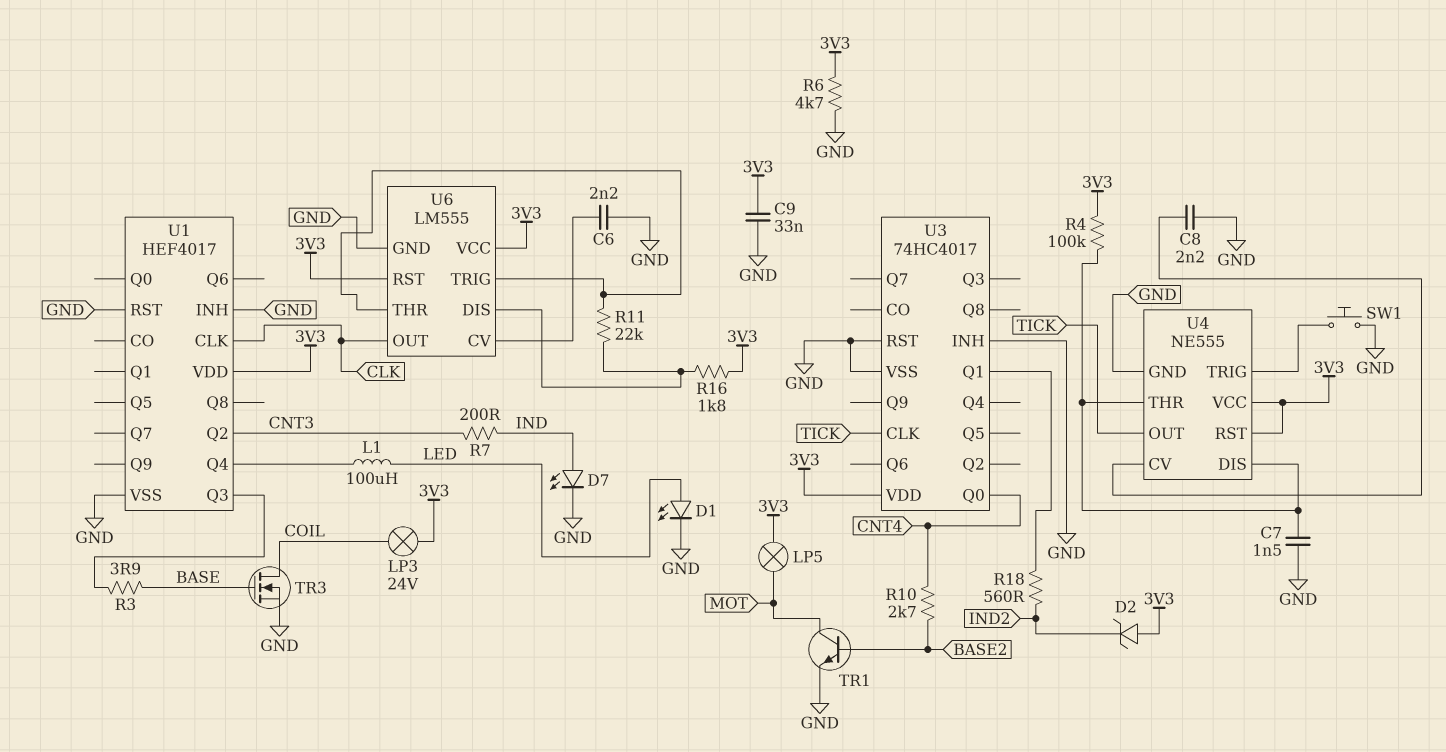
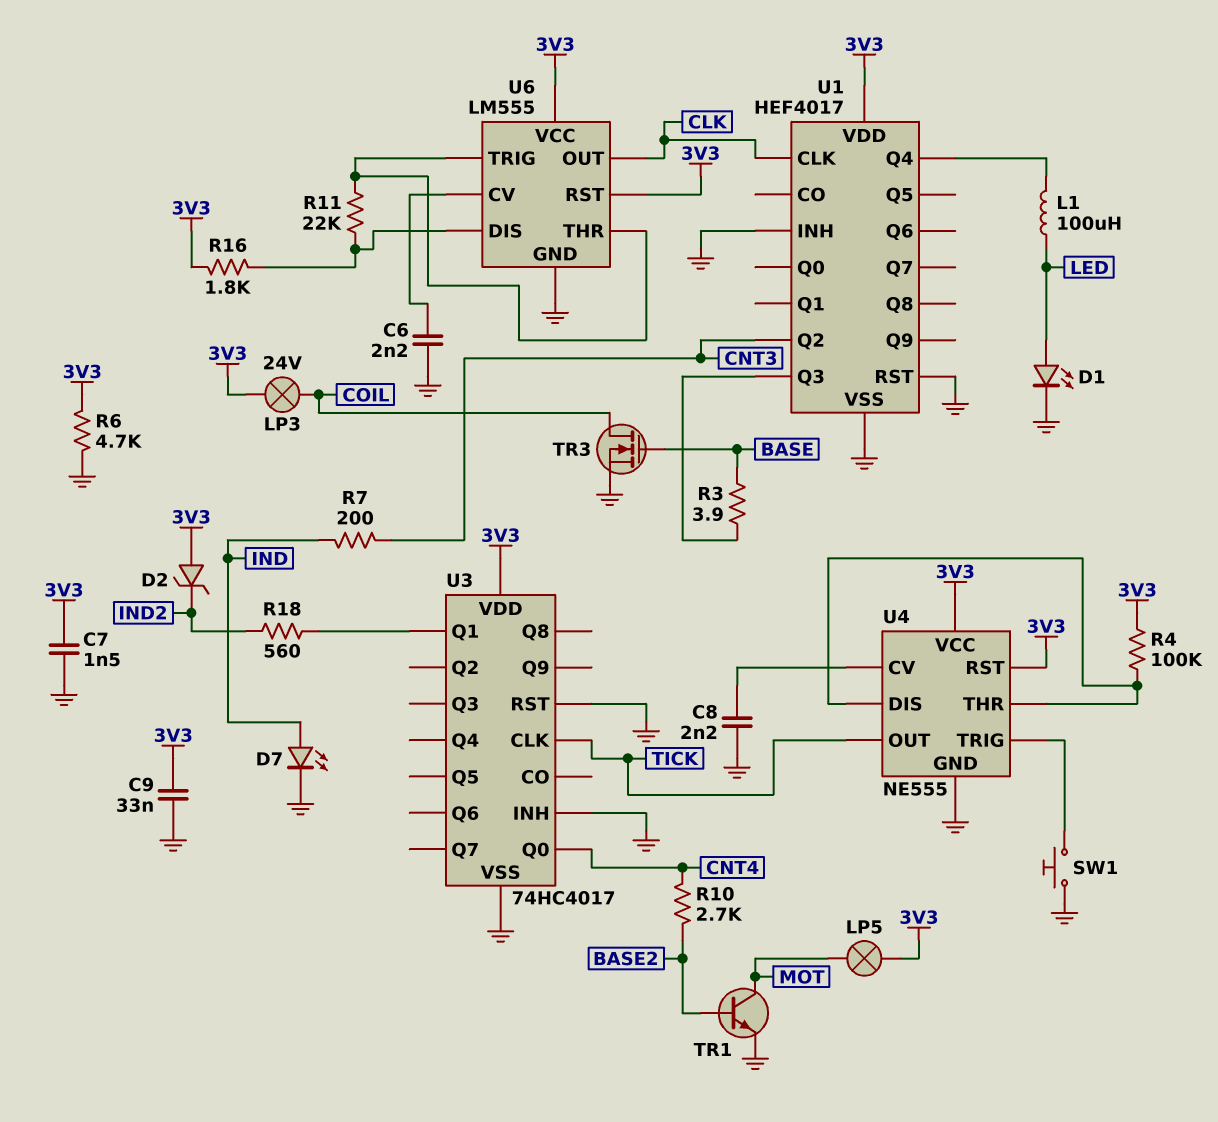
C7: 1.5nF (GND, U4/DIS) -> 1.5nF (3V3, GND)

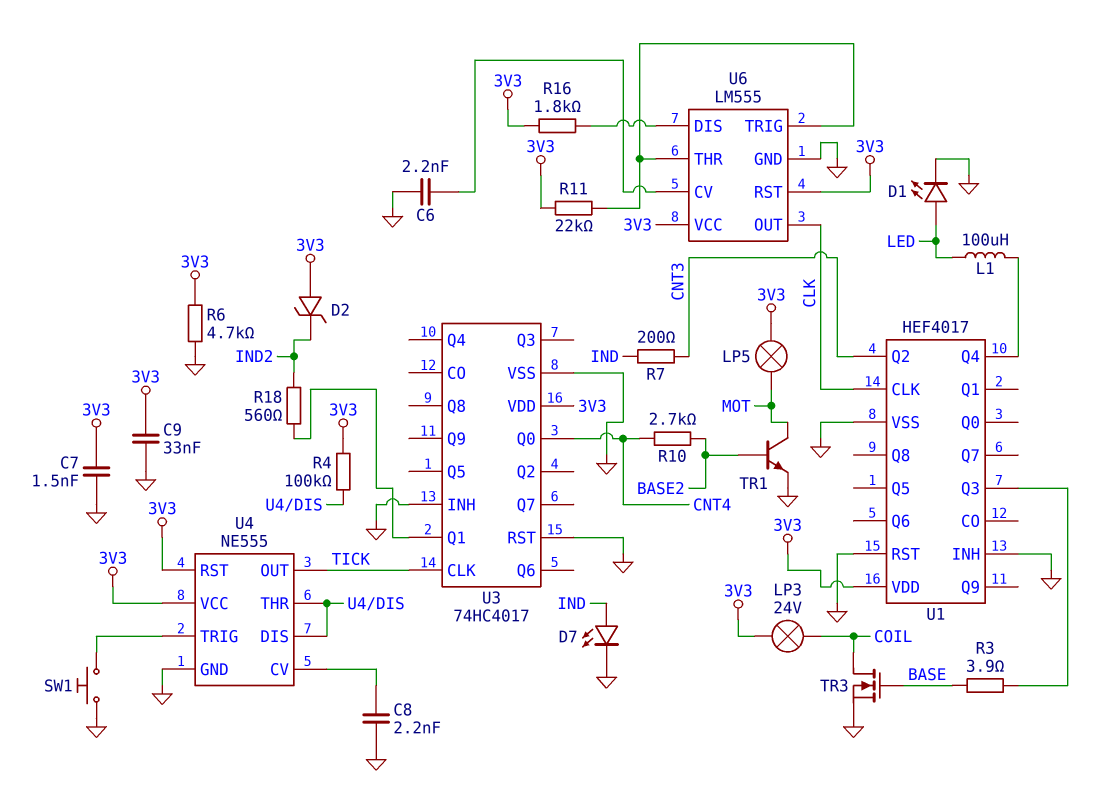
R11: 22k (U6/DIS, U6/THR) -> 22k (3V3, U6/THR)

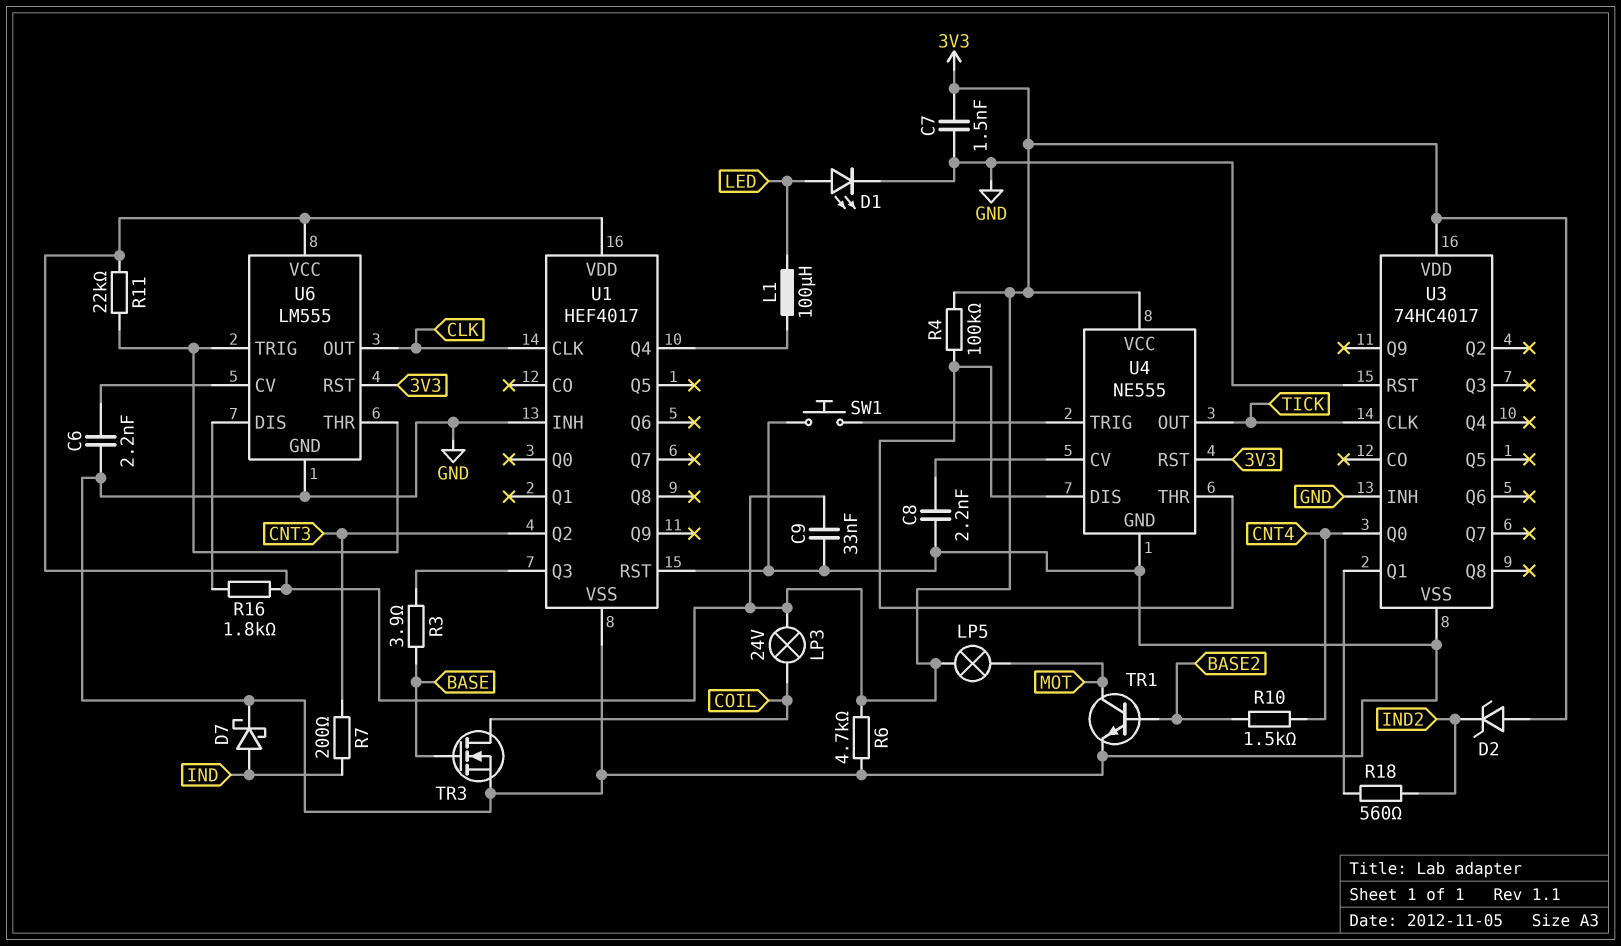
D7: LED (A IND, K GND) -> schottky (A IND, K GND)
R10: 2.7k (BASE2, CNT4) -> 1.5k (BASE2, CNT4)

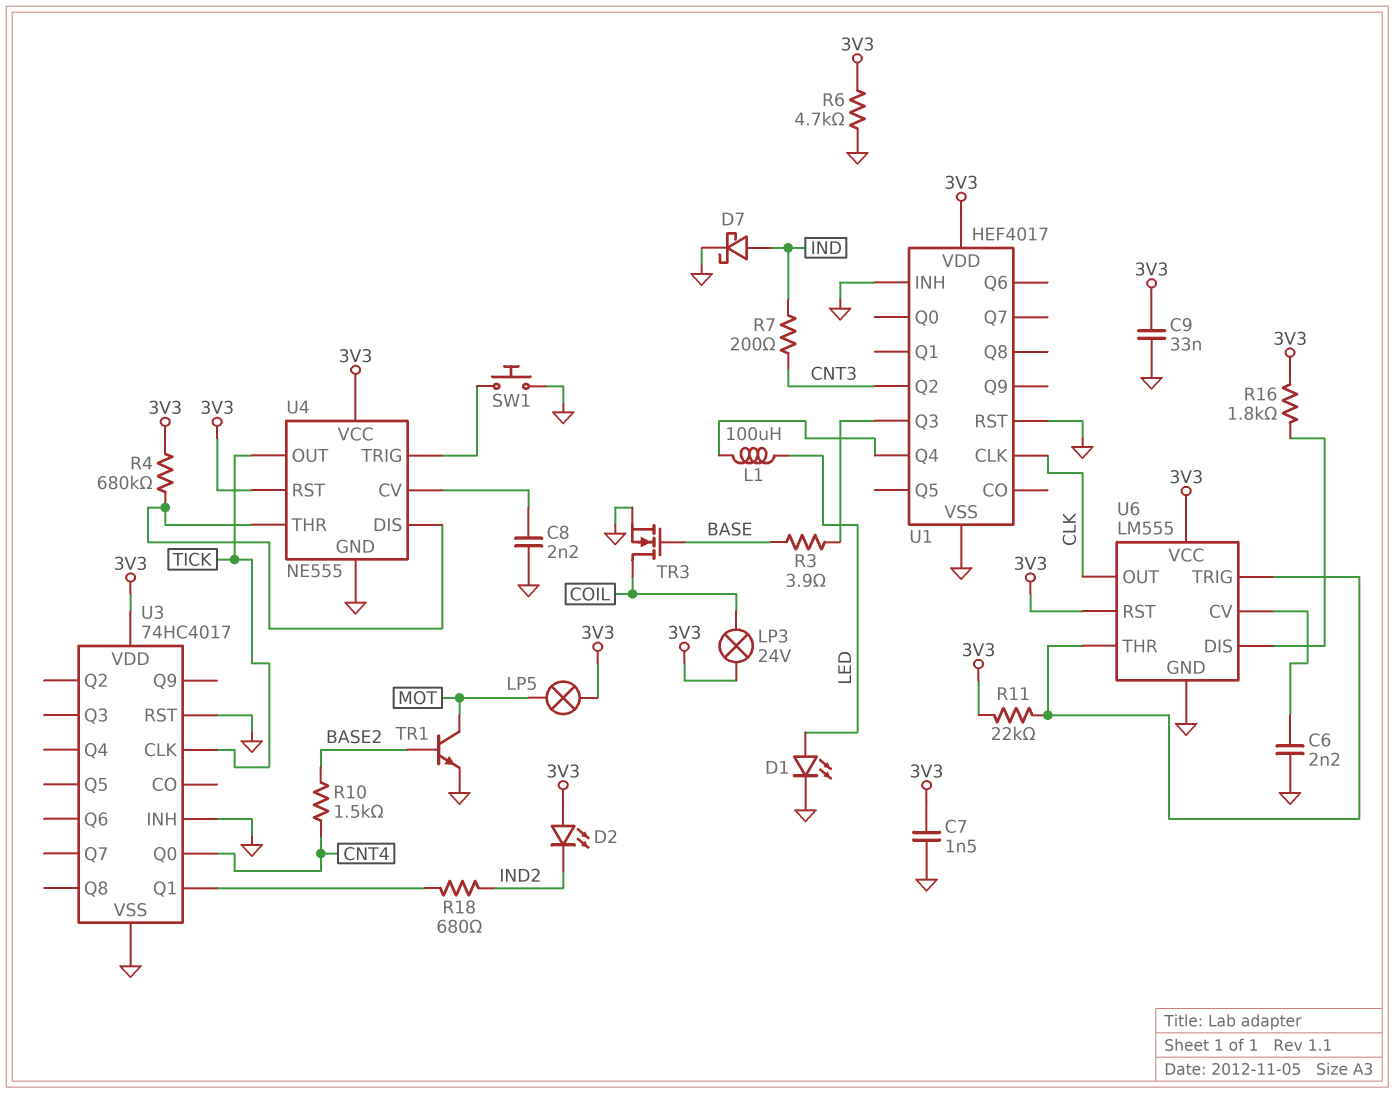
D2: zener (A 3V3, K IND2) -> LED (A 3V3, K IND2)
R4: 100k (3V3, U4/DIS) -> 680k (3V3, U4/DIS)
R18: 560 (IND2, U3/Q1) -> 680 (IND2, U3/Q1)

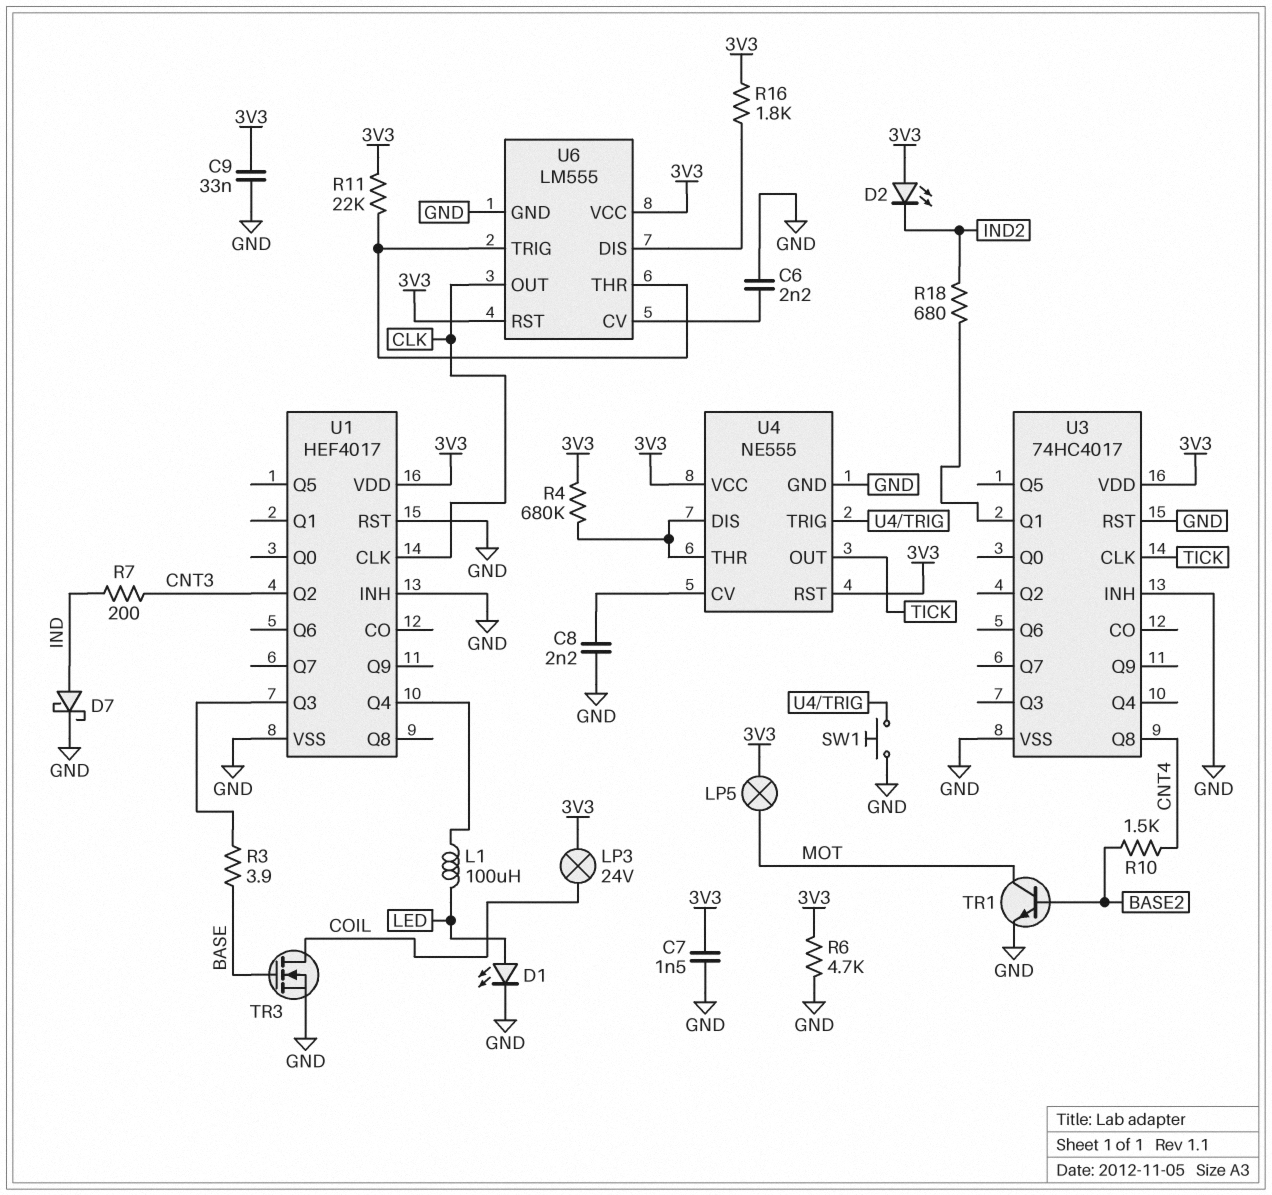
U3 pin Q0: CNT4 -> none
U3 pin Q8: none -> CNT4

